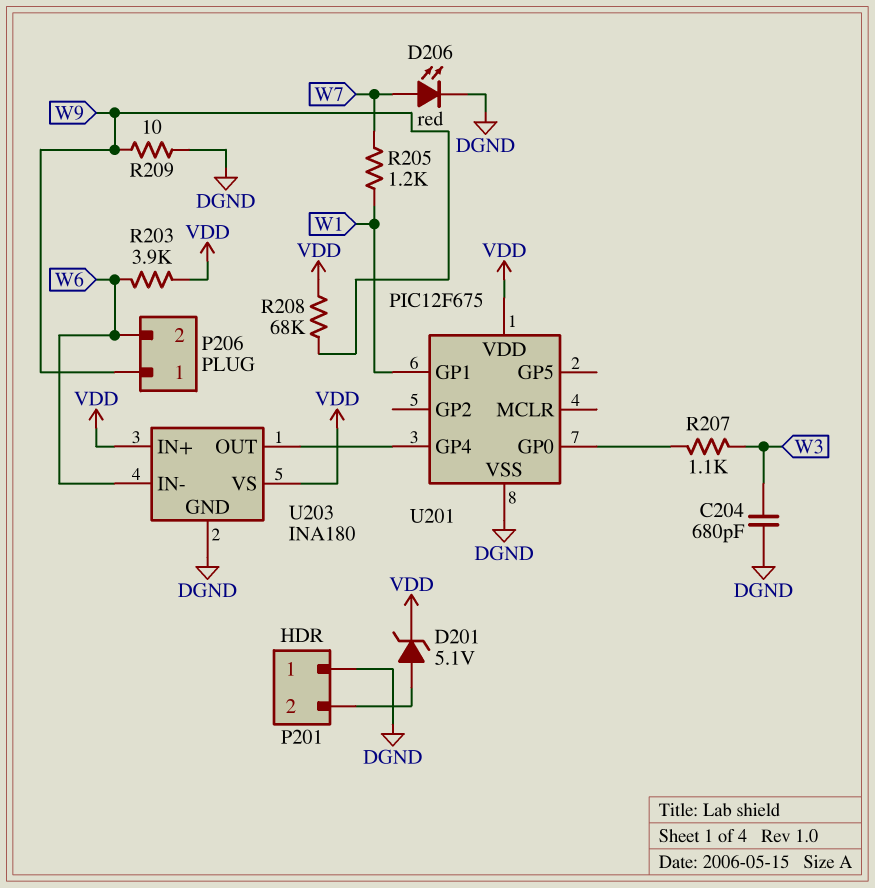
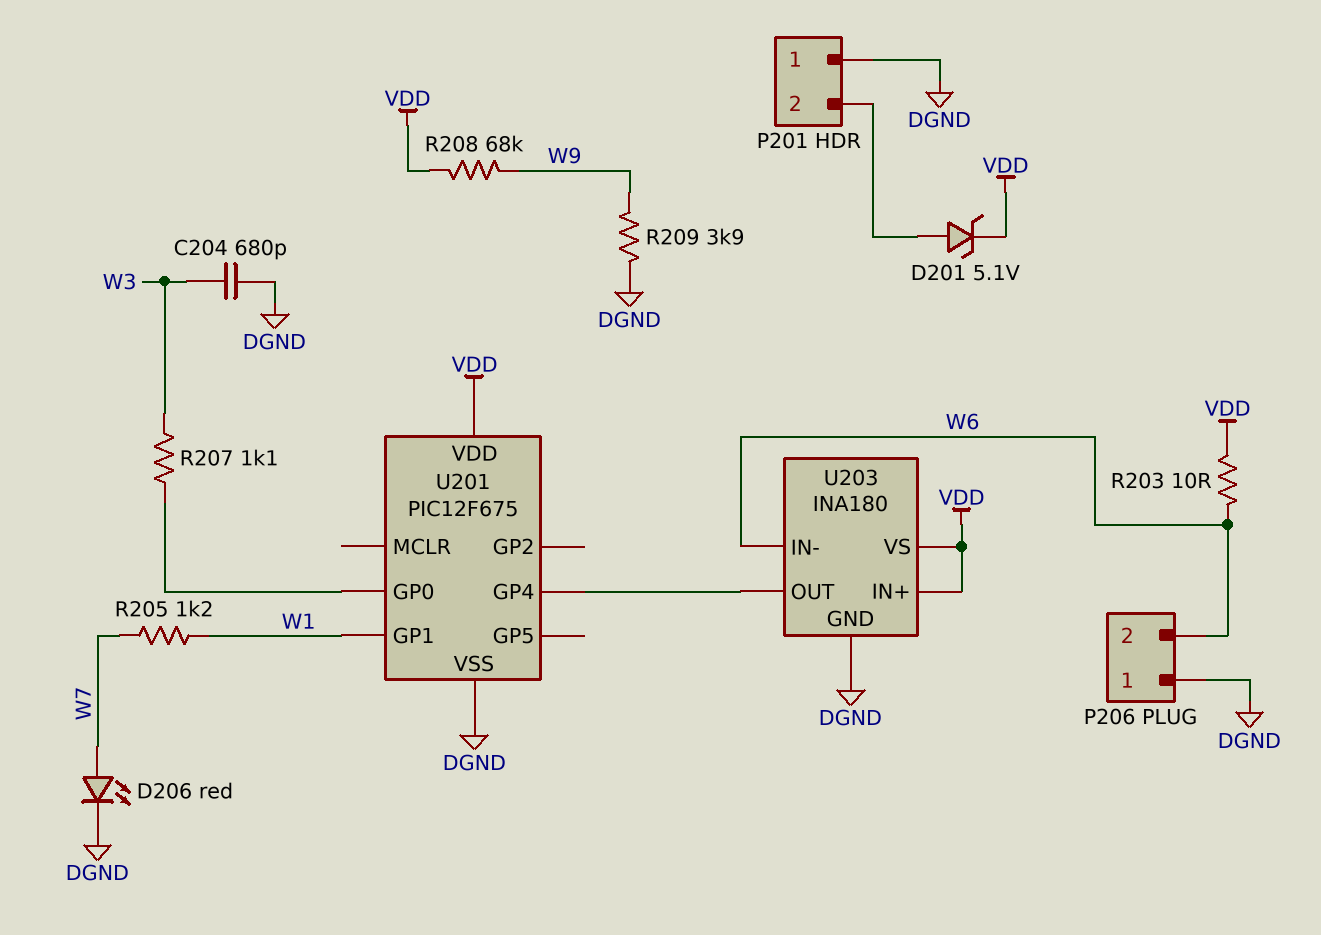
P206 pin 1: W9 -> DGND
R203: 3.9k (VDD, W6) -> 10 (VDD, W6)
R209: 10 (DGND, W9) -> 3.9k (DGND, W9)

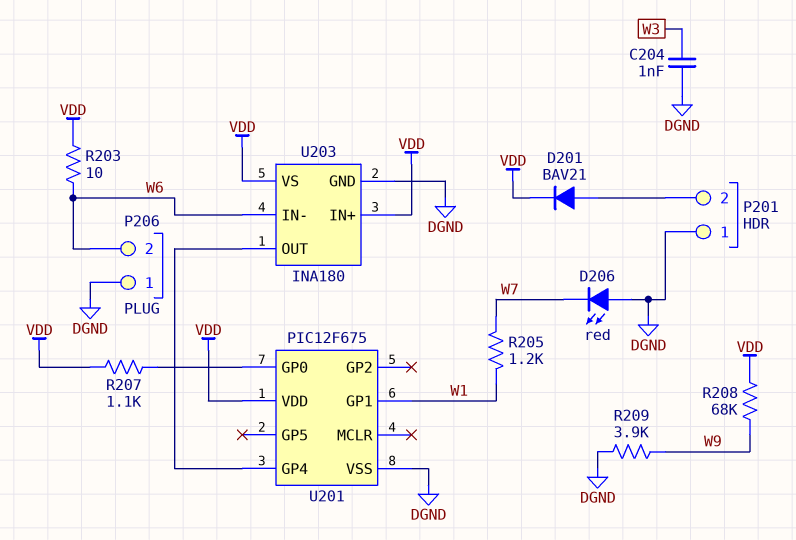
C204: 680pF (DGND, W3) -> 1nF (DGND, W3)
D201: zener 5.1V (A P201/2, K VDD) -> diode BAV21 (A P201/2, K VDD)
D206: LED red (A W7, K DGND) -> LED red (A DGND, K W7)
R207: 1.1k (U201/GP0, W3) -> 1.1k (U201/GP0, VDD)

